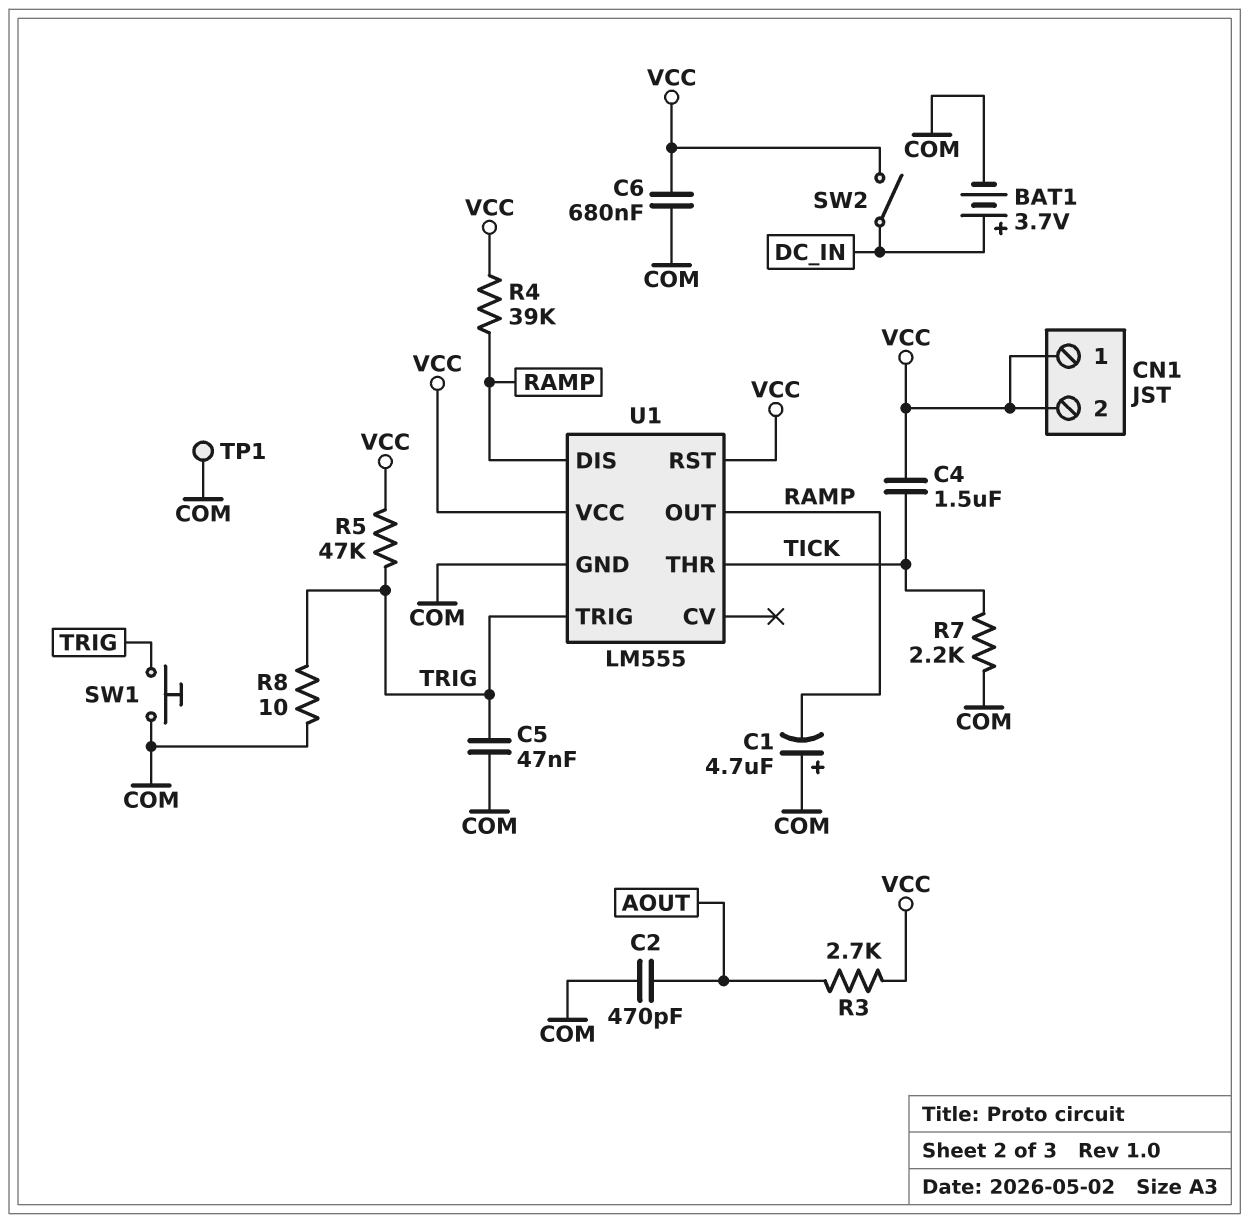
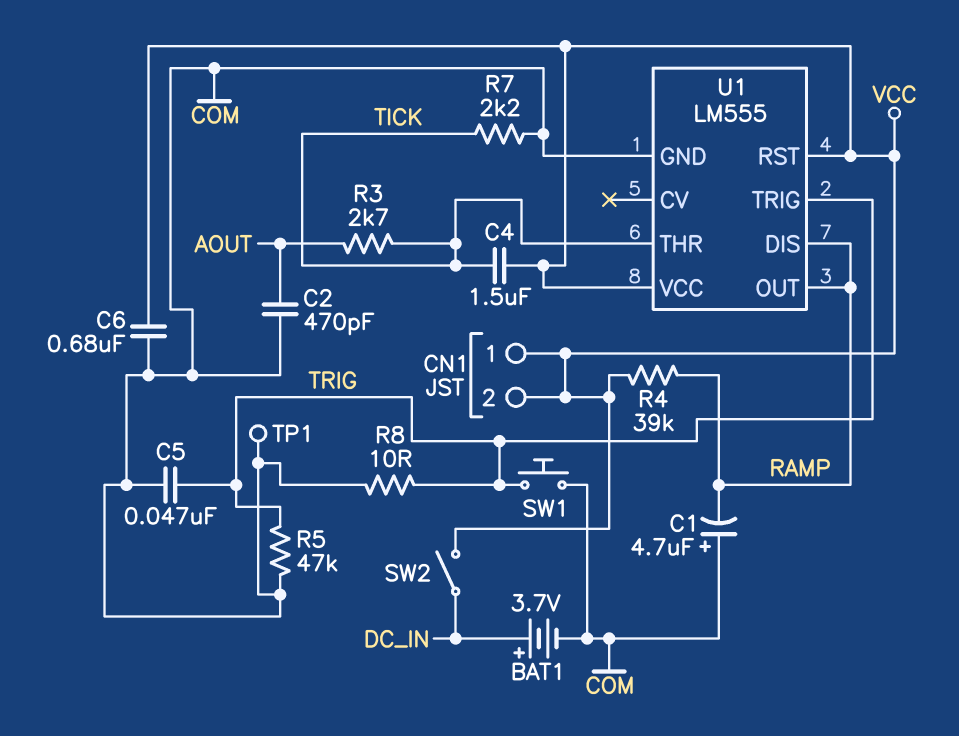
R3: 2.7k (AOUT, VCC) -> 2.7k (AOUT, TICK)
R5: 47k (TRIG, VCC) -> 47k (COM, TRIG)

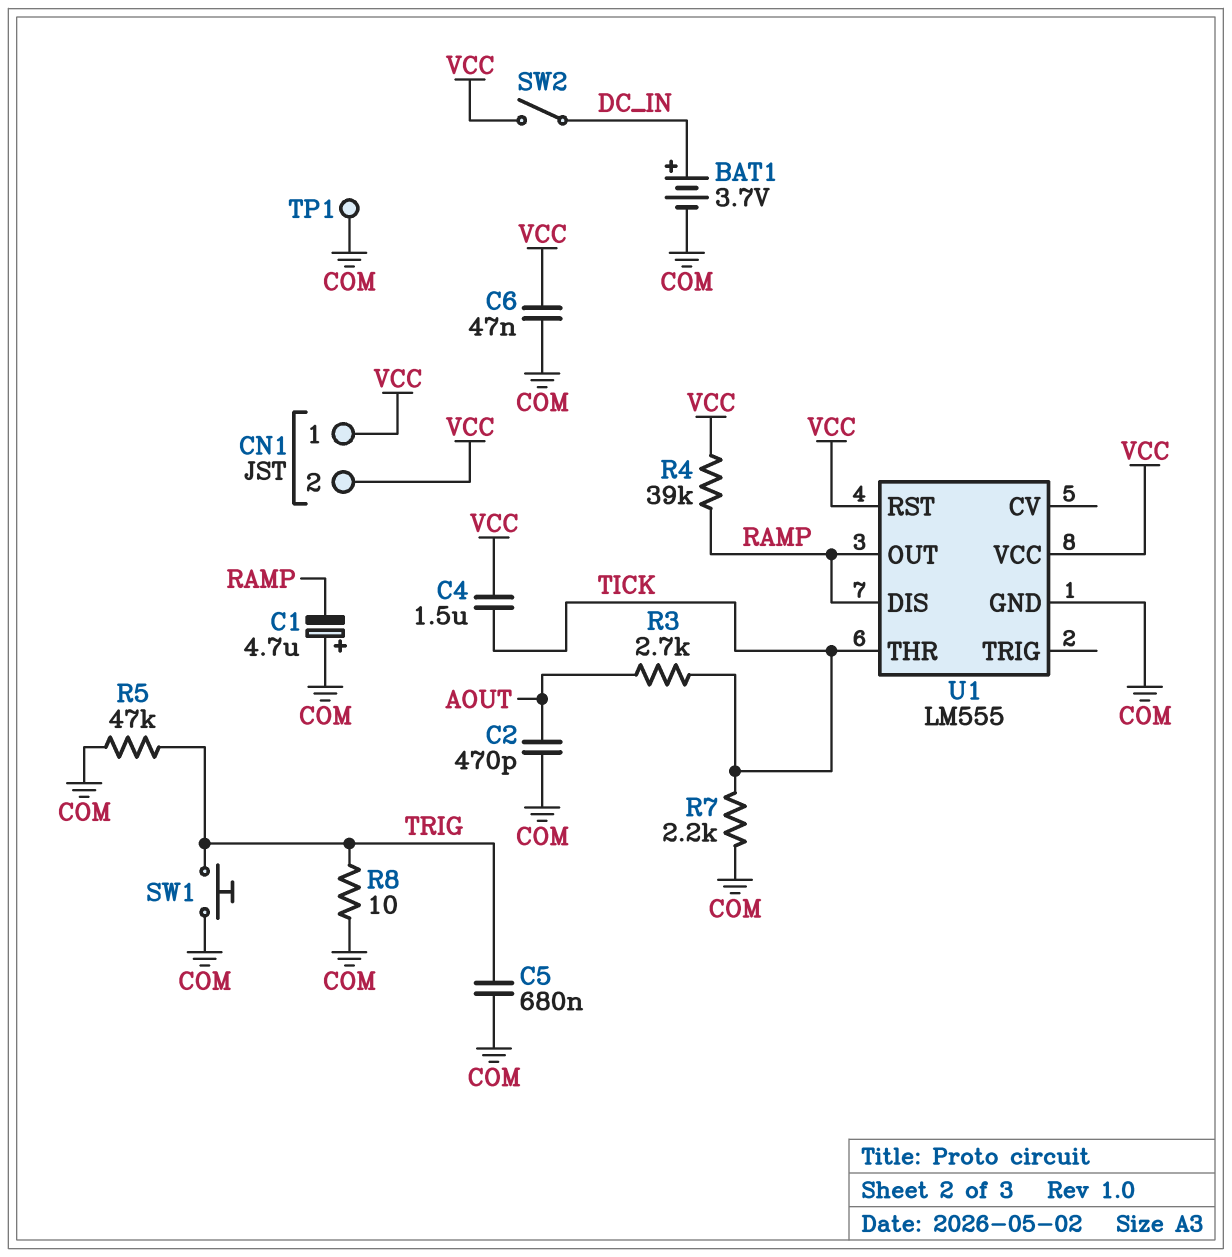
C5: 47nF (COM, TRIG) -> 680nF (COM, TRIG)
C6: 680nF (COM, VCC) -> 47nF (COM, VCC)
U1 pin TRIG: TRIG -> none

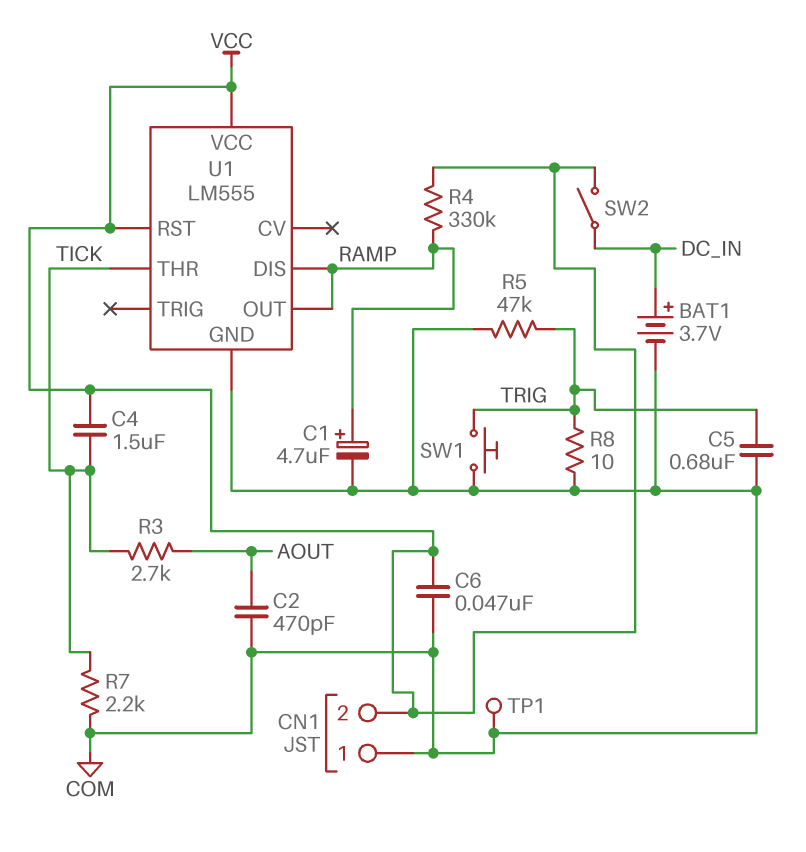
C1: 4.7uF (plus COM, minus RAMP) -> 4.7uF (plus RAMP, minus COM)
CN1 pin 1: VCC -> COM
R4: 39k (RAMP, VCC) -> 330k (RAMP, VCC)

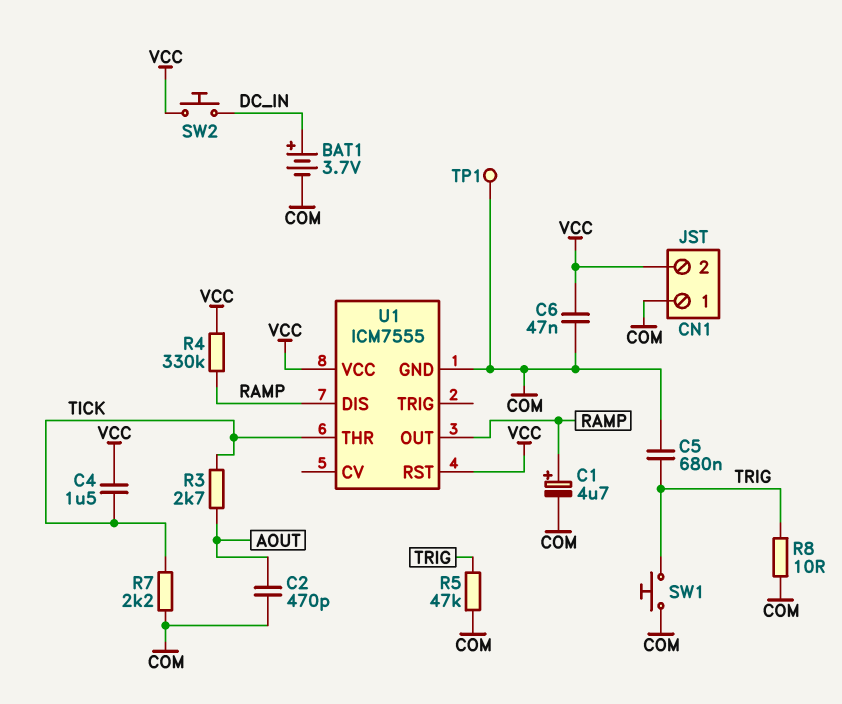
SW2: switch (DC_IN, VCC) -> button (DC_IN, VCC)
U1: LM555 -> ICM7555

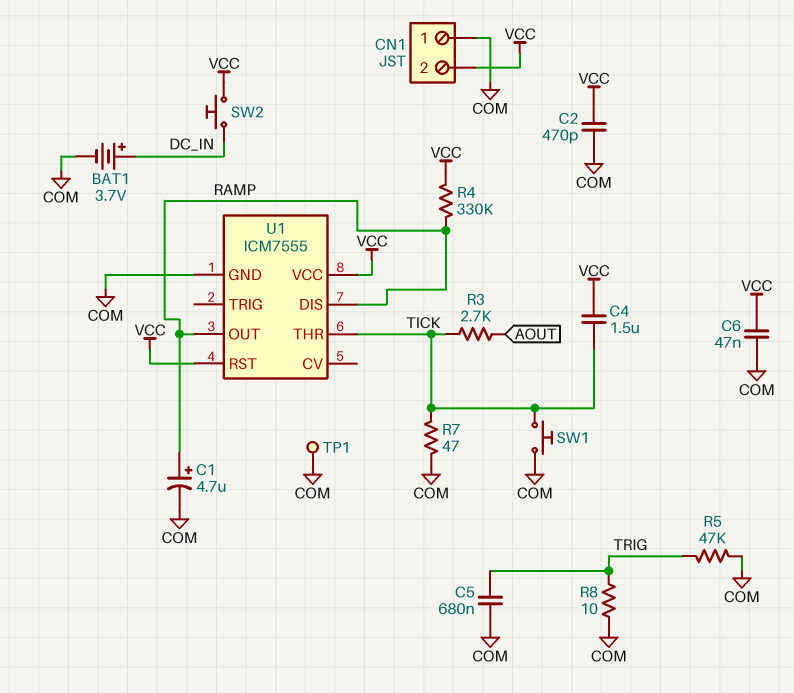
C2: 470pF (AOUT, COM) -> 470pF (COM, VCC)
R7: 2.2k (COM, TICK) -> 47 (COM, TICK)
SW1: button (COM, TRIG) -> button (COM, TICK)

